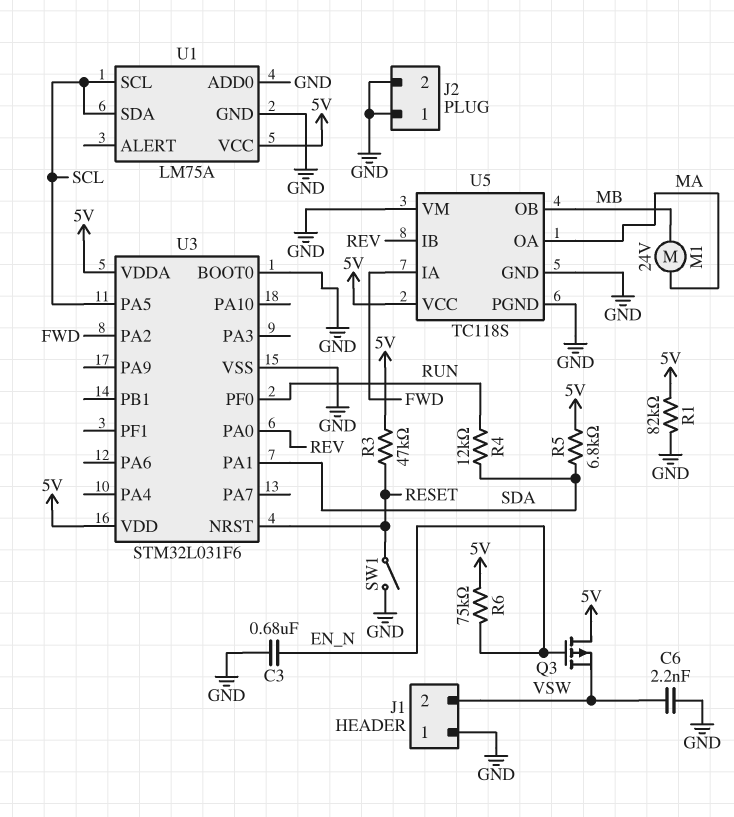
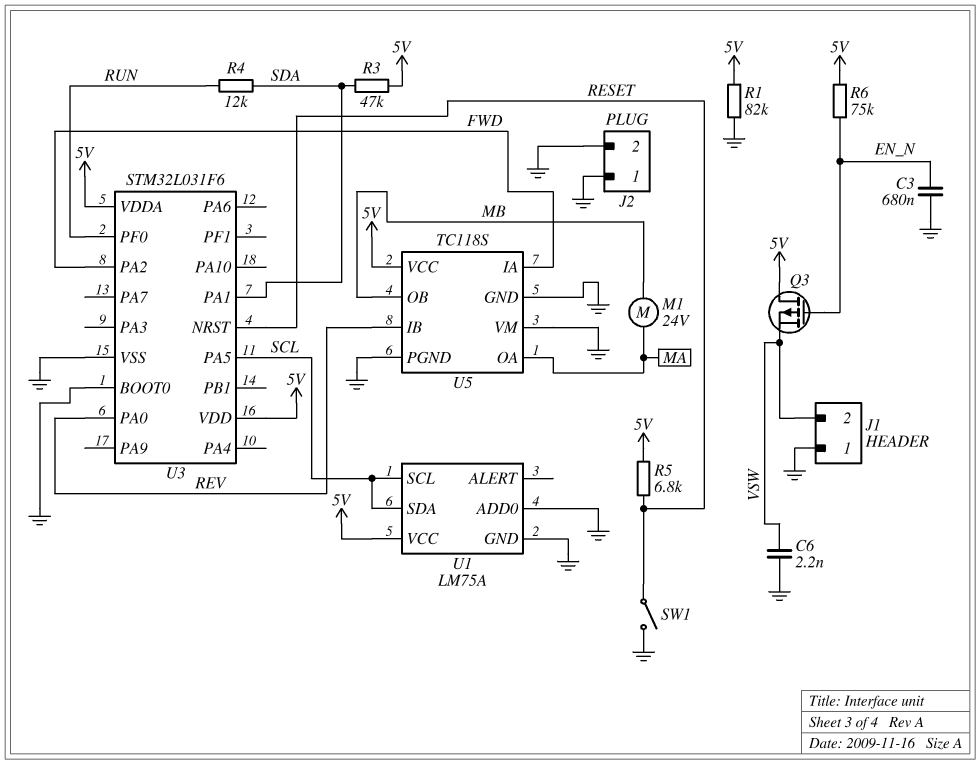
R3: 47k (5V, RESET) -> 47k (5V, SDA)
R5: 6.8k (5V, SDA) -> 6.8k (5V, RESET)

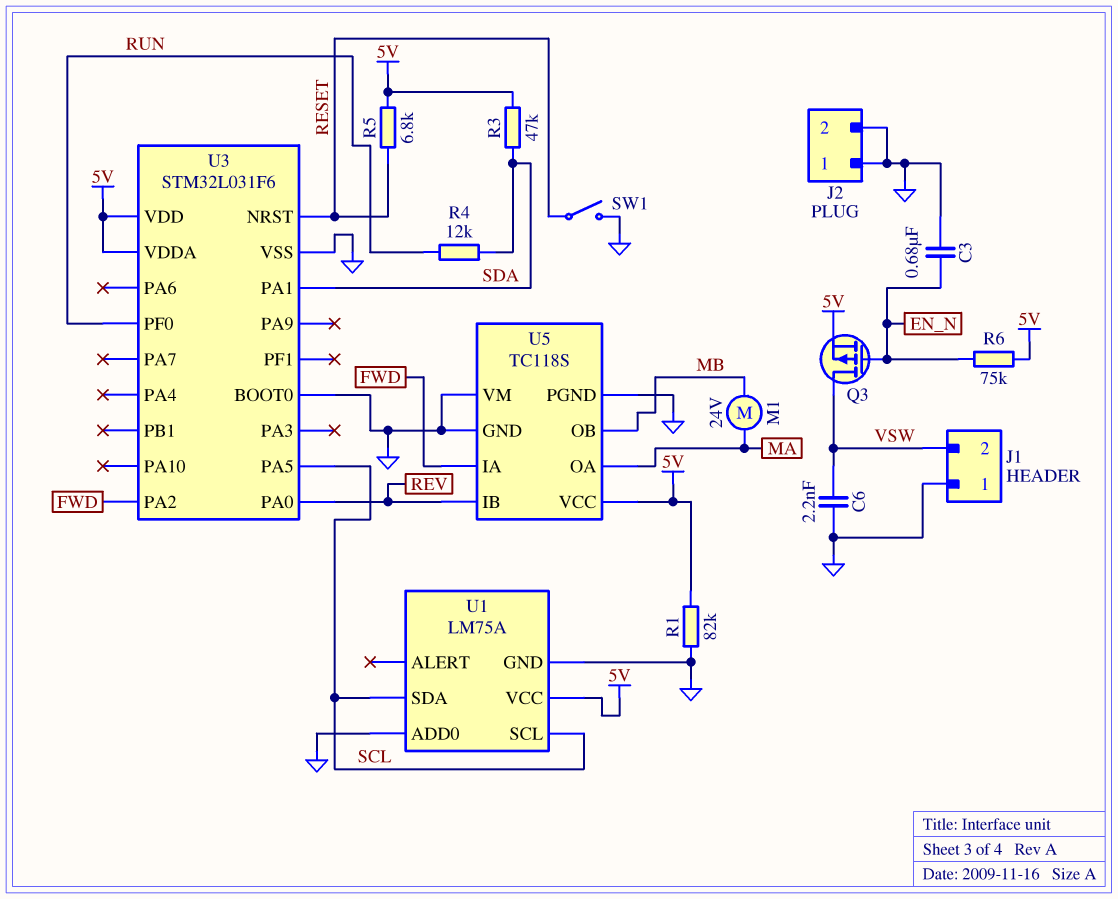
Q3: PMOS (G EN_N, D 5V, S VSW) -> PMOS (G EN_N, D VSW, S 5V)

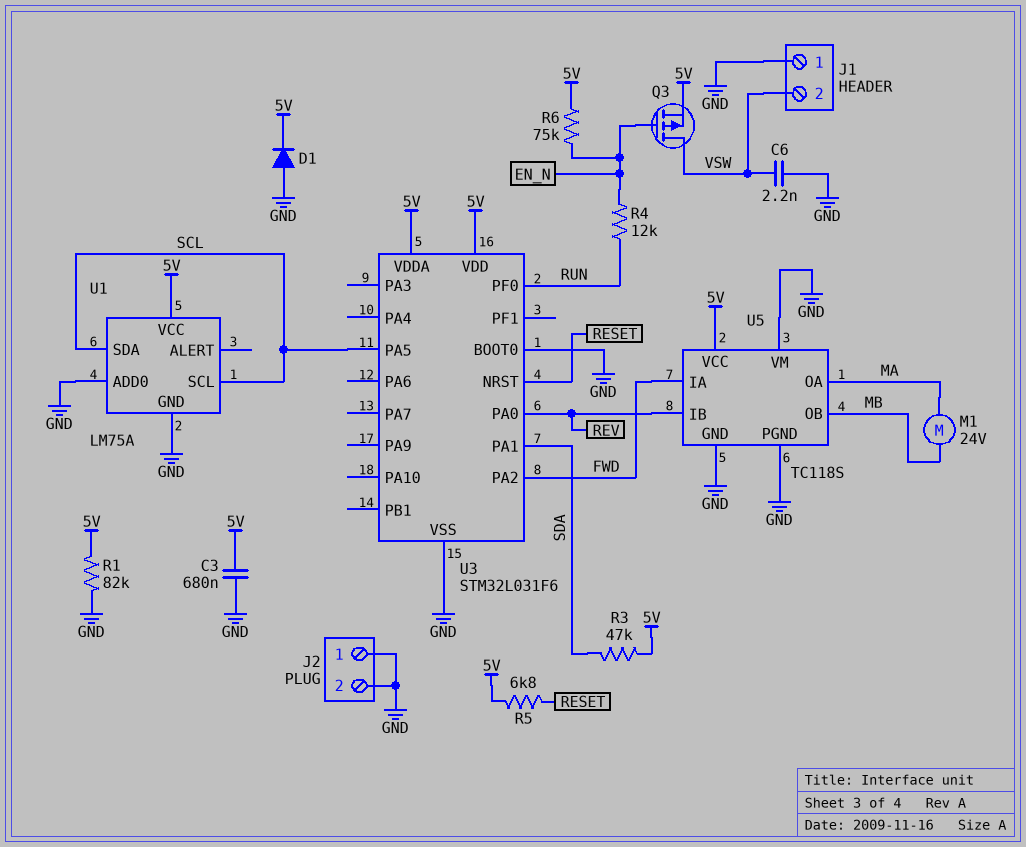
C3: 680nF (EN_N, GND) -> 680nF (5V, GND)
D1: none -> diode (A GND, K 5V)
R4: 12k (RUN, SDA) -> 12k (EN_N, RUN)
SW1: switch (GND, RESET) -> none

